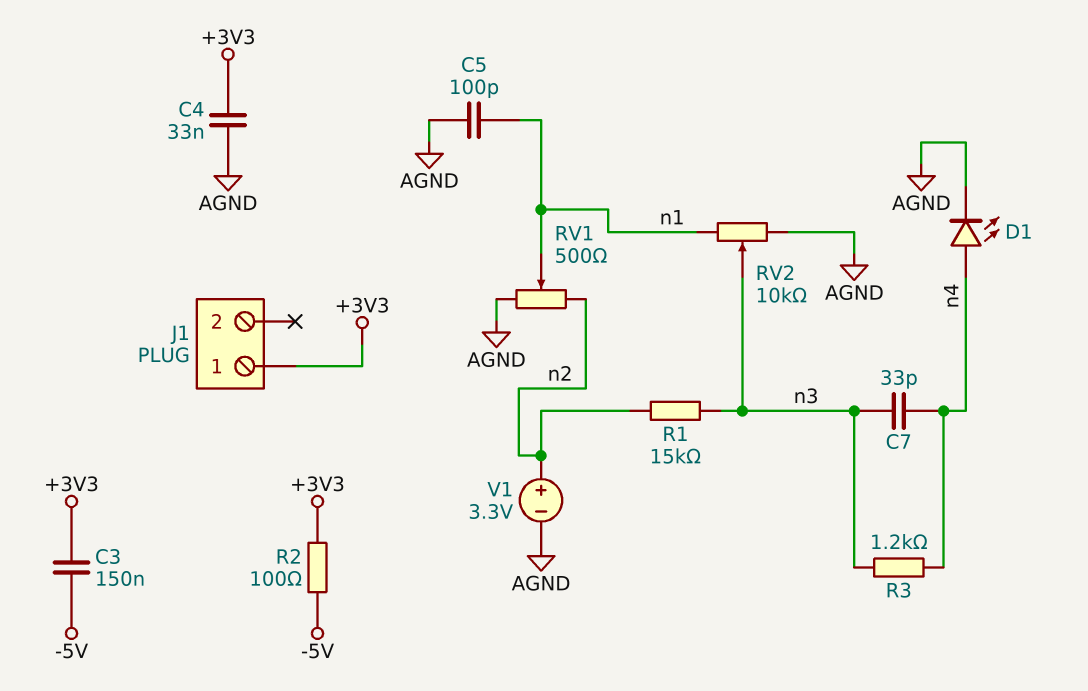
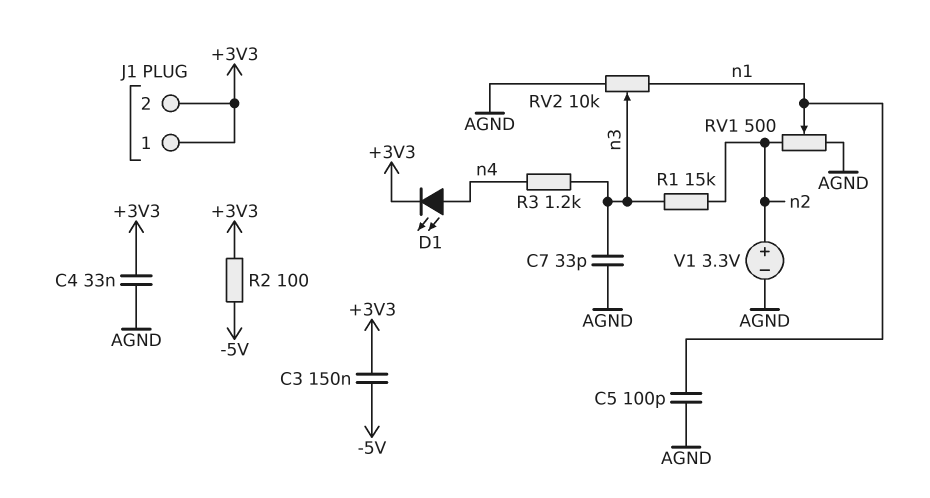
C7: 33pF (n3, n4) -> 33pF (AGND, n3)
D1: LED (A n4, K AGND) -> LED (A n4, K +3V3)
J1 pin 2: none -> +3V3

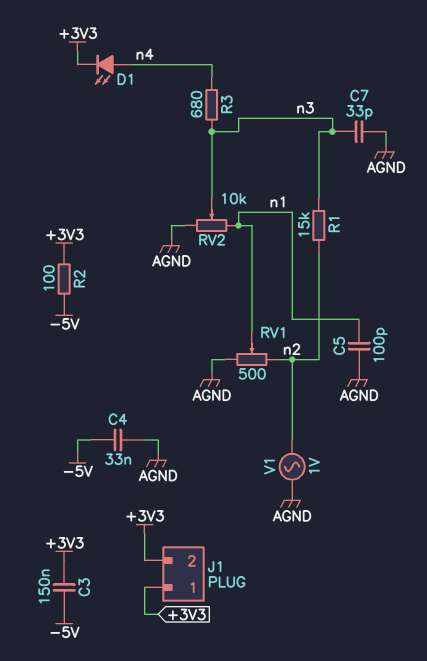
C4: 33nF (+3V3, AGND) -> 33nF (-5V, AGND)
R3: 1.2k (n3, n4) -> 680 (n3, n4)
V1: 3.3V (plus n2, minus AGND) -> AC 1V (AGND, n2)

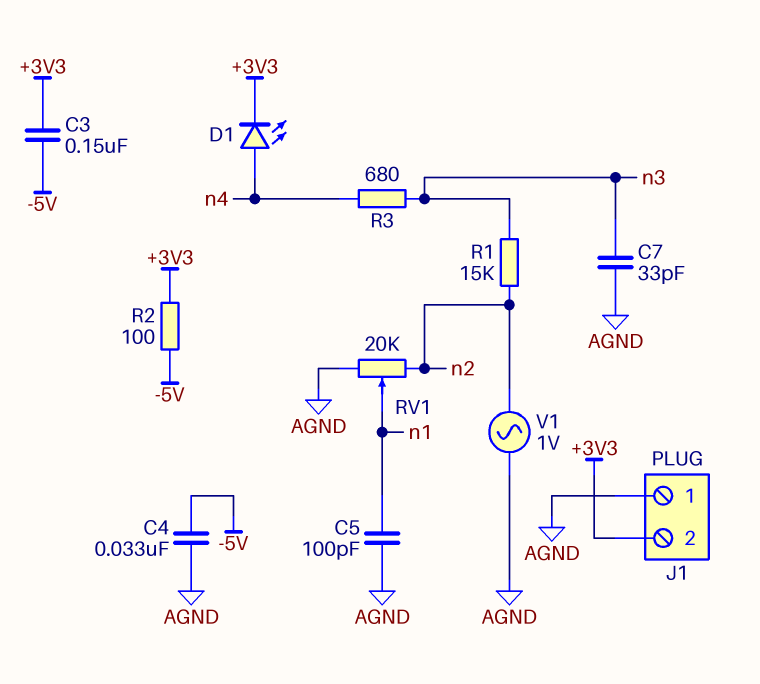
J1 pin 1: +3V3 -> AGND
RV1: 500 (AGND, n2, wiper n1) -> 20k (AGND, n2, wiper n1)
RV2: 10k (AGND, n1, wiper n3) -> none

